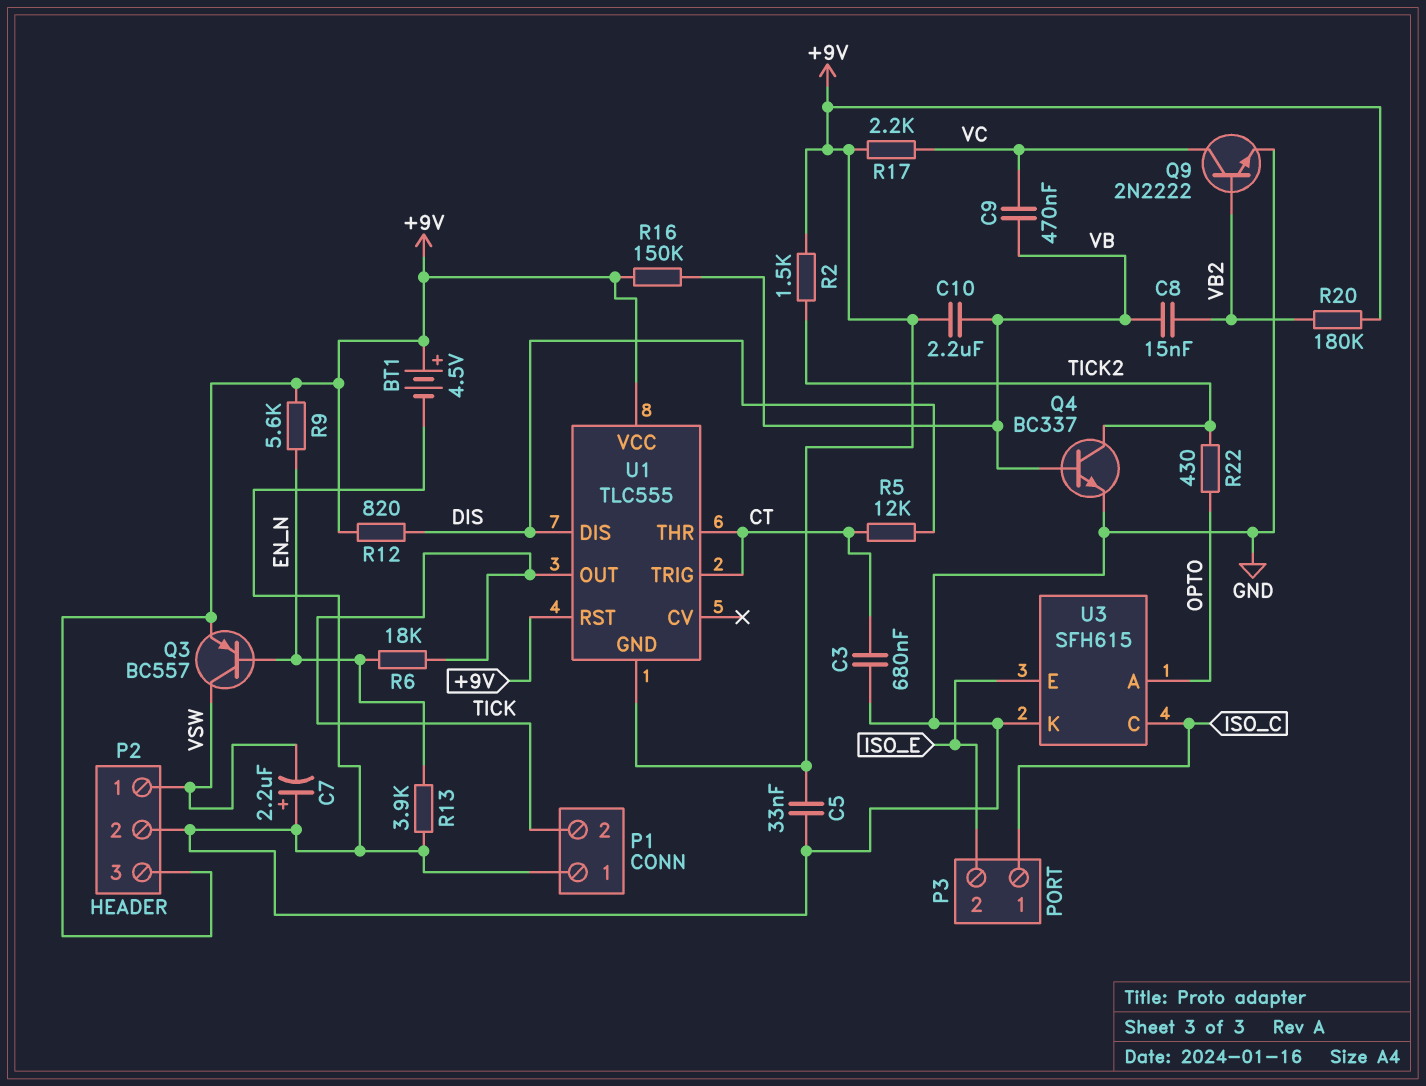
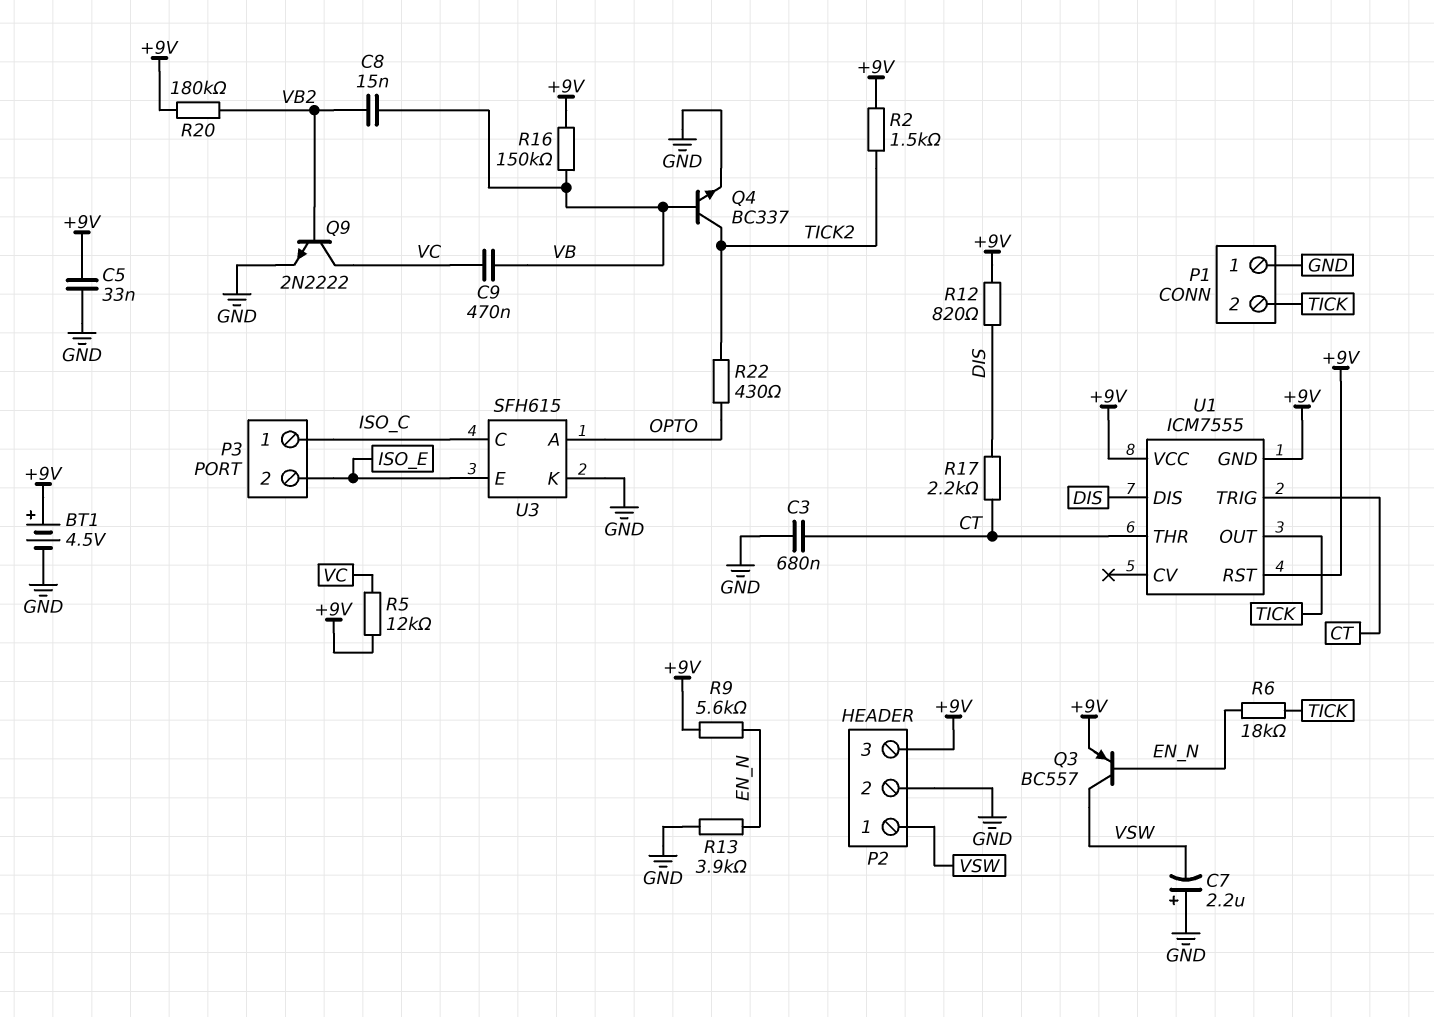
C10: 2.2uF (+9V, VB) -> none
R5: 12k (CT, DIS) -> 12k (+9V, VC)
R17: 2.2k (+9V, VC) -> 2.2k (CT, DIS)
U1: TLC555 -> ICM7555

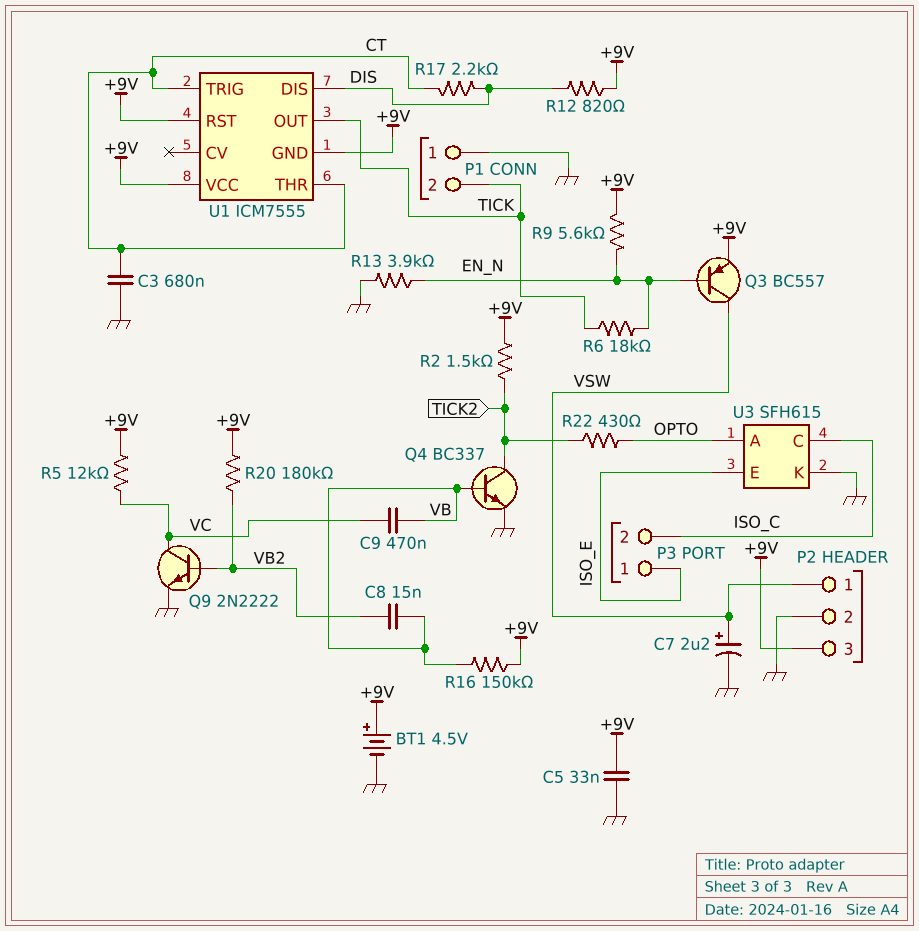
C7: 2.2uF (plus GND, minus VSW) -> 2.2uF (plus VSW, minus GND)
P3 pin 1: ISO_C -> ISO_E
P3 pin 2: ISO_E -> ISO_C

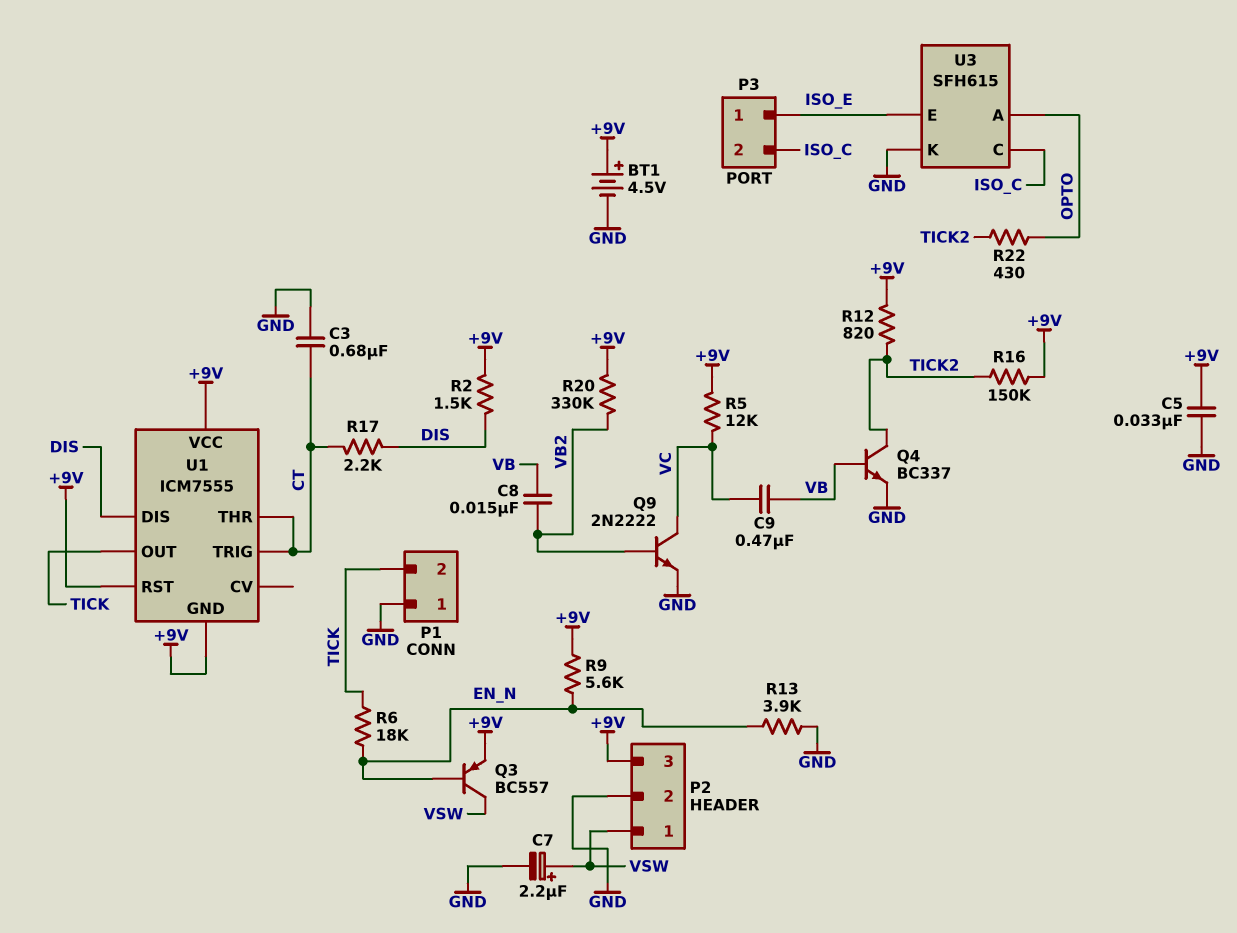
R2: 1.5k (+9V, TICK2) -> 1.5k (+9V, DIS)
R12: 820 (+9V, DIS) -> 820 (+9V, TICK2)
R16: 150k (+9V, VB) -> 150k (+9V, TICK2)
R20: 180k (+9V, VB2) -> 330k (+9V, VB2)

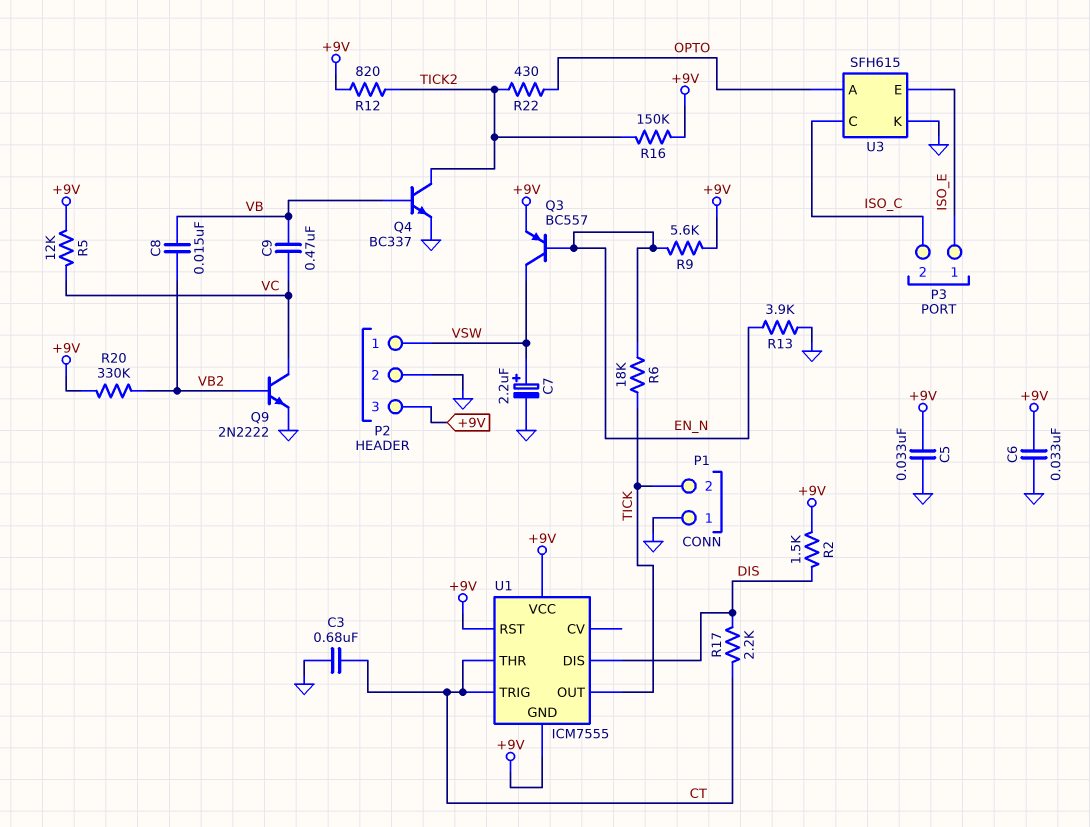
BT1: 4.5V (plus +9V, minus GND) -> none
C6: none -> 33nF (+9V, GND)

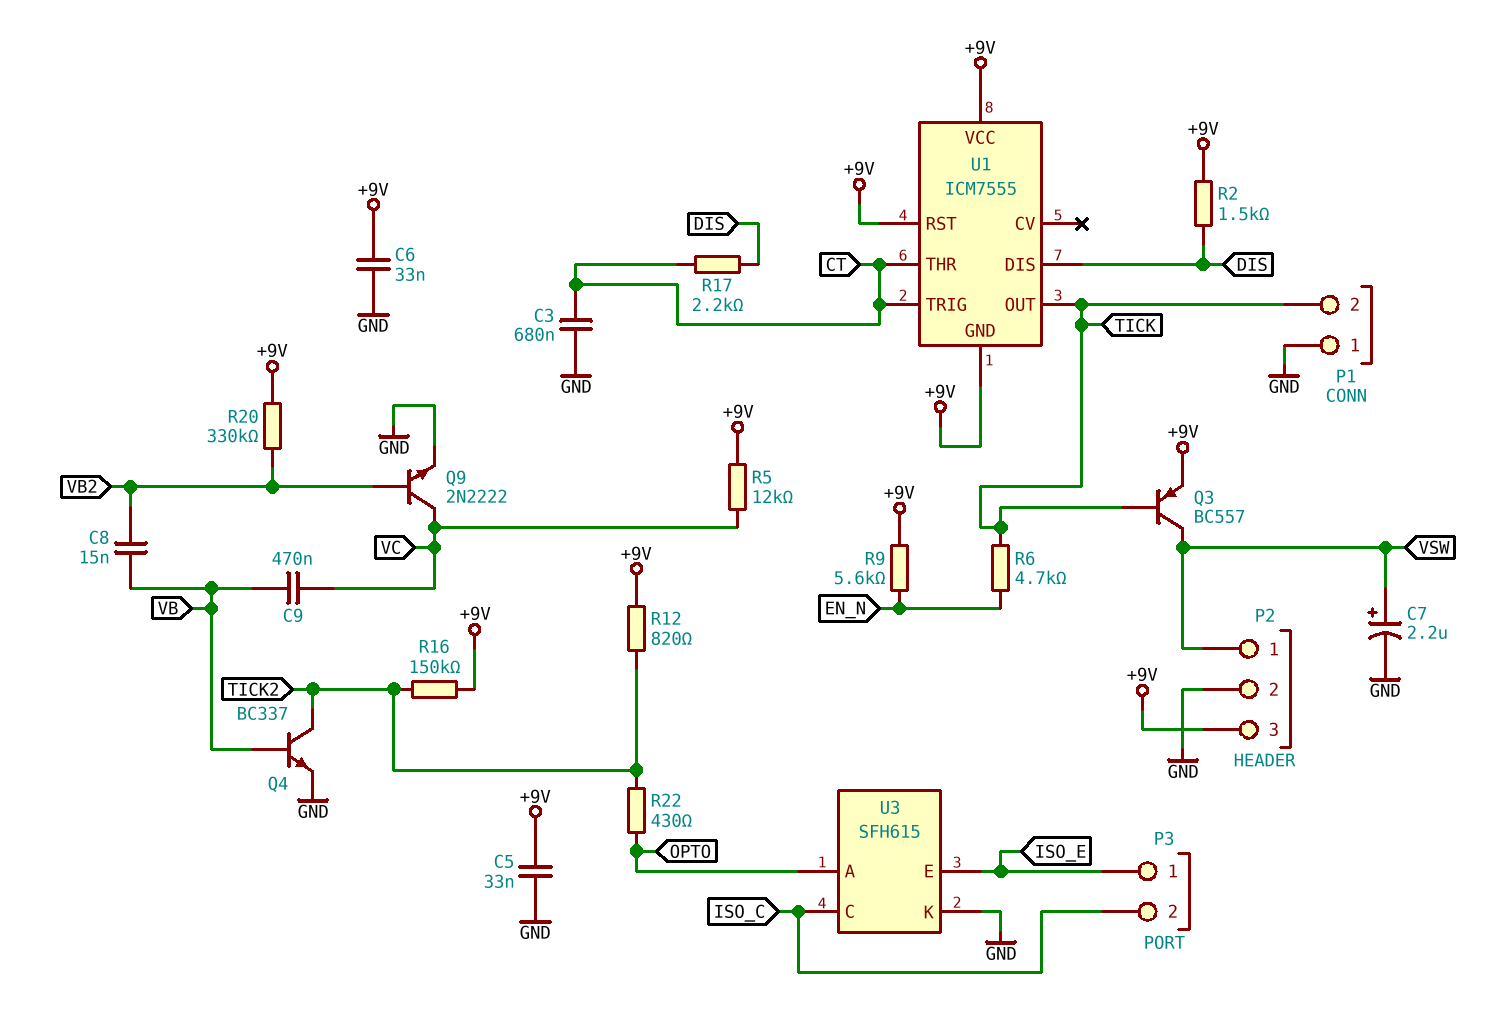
Q3: PNP BC557 (B EN_N, C VSW, E +9V) -> PNP BC557 (B TICK, C VSW, E +9V)
R6: 18k (EN_N, TICK) -> 4.7k (EN_N, TICK)
R13: 3.9k (EN_N, GND) -> none

